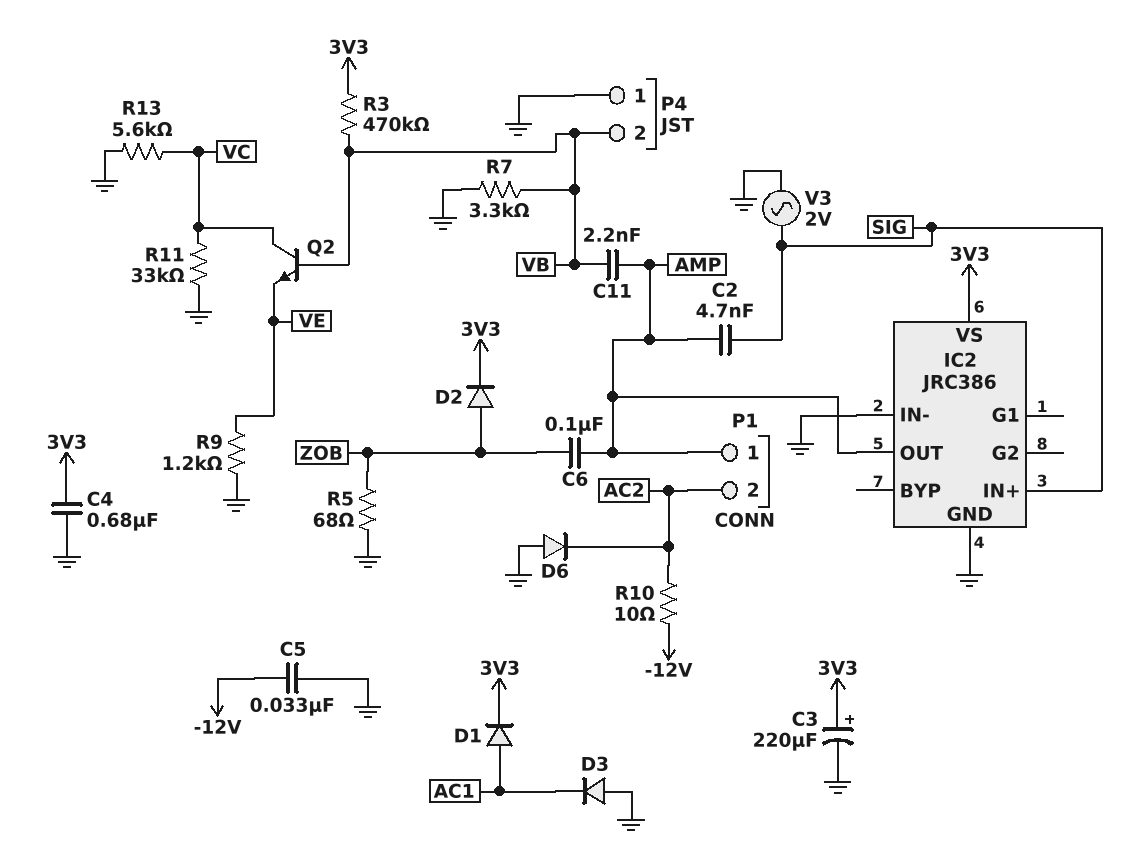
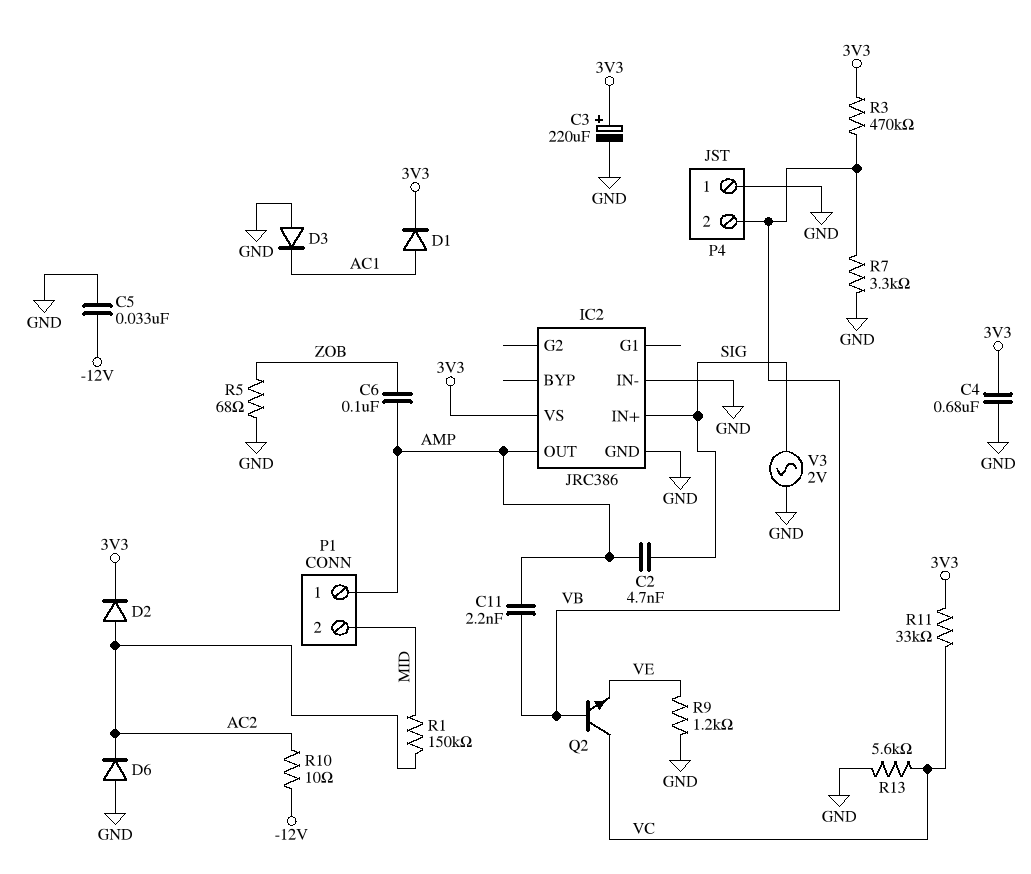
D2: diode (A ZOB, K 3V3) -> diode (A AC2, K 3V3)
P1 pin 2: AC2 -> MID
R1: none -> 150k (AC2, MID)
R11: 33k (GND, VC) -> 33k (3V3, VC)

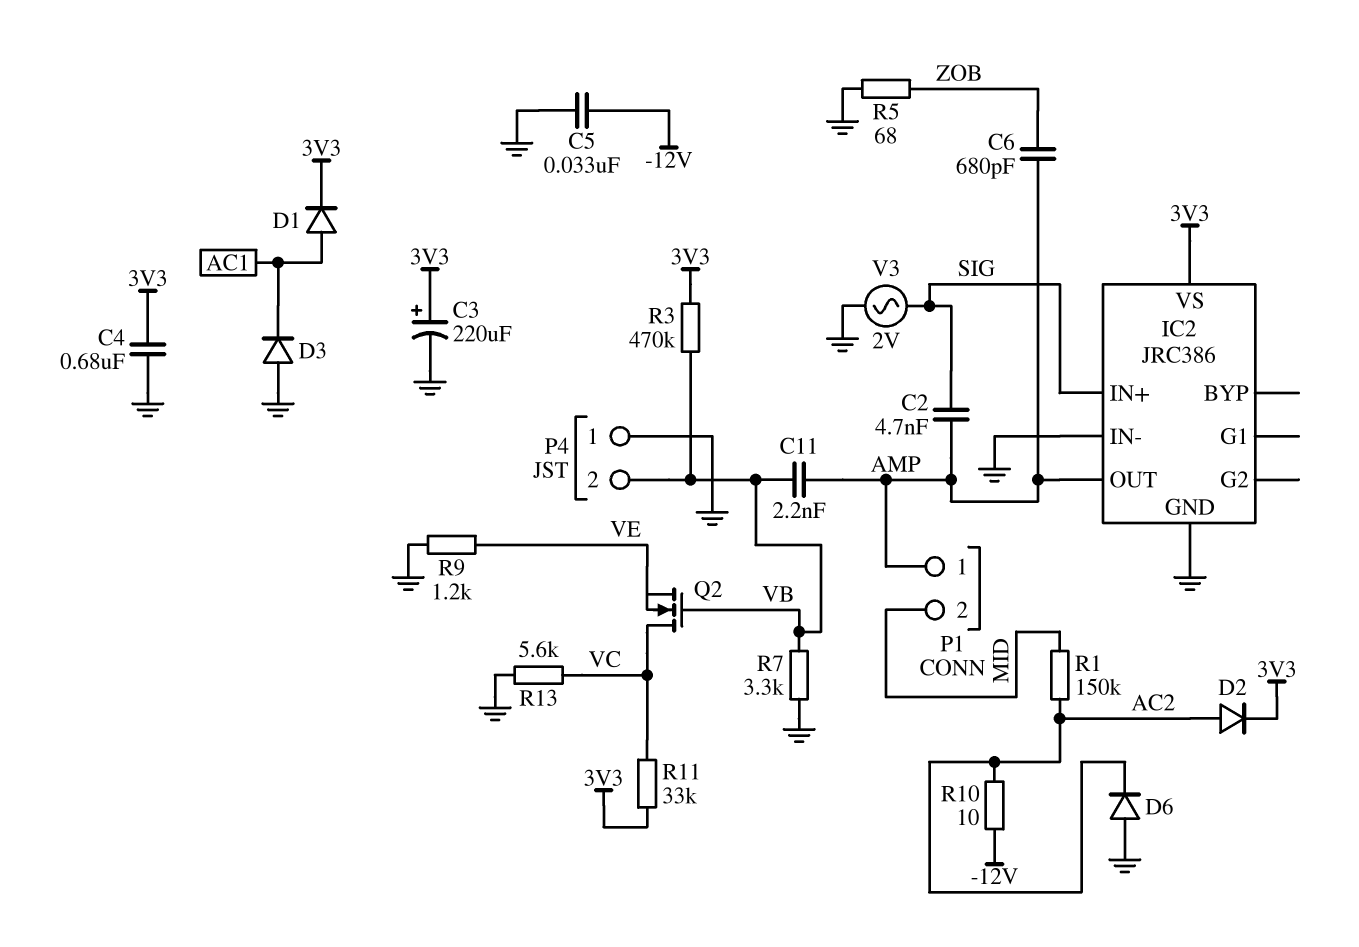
C6: 100nF (AMP, ZOB) -> 680pF (AMP, ZOB)
Q2: NPN (B VB, C VC, E VE) -> NMOS (G VB, D VC, S VE)

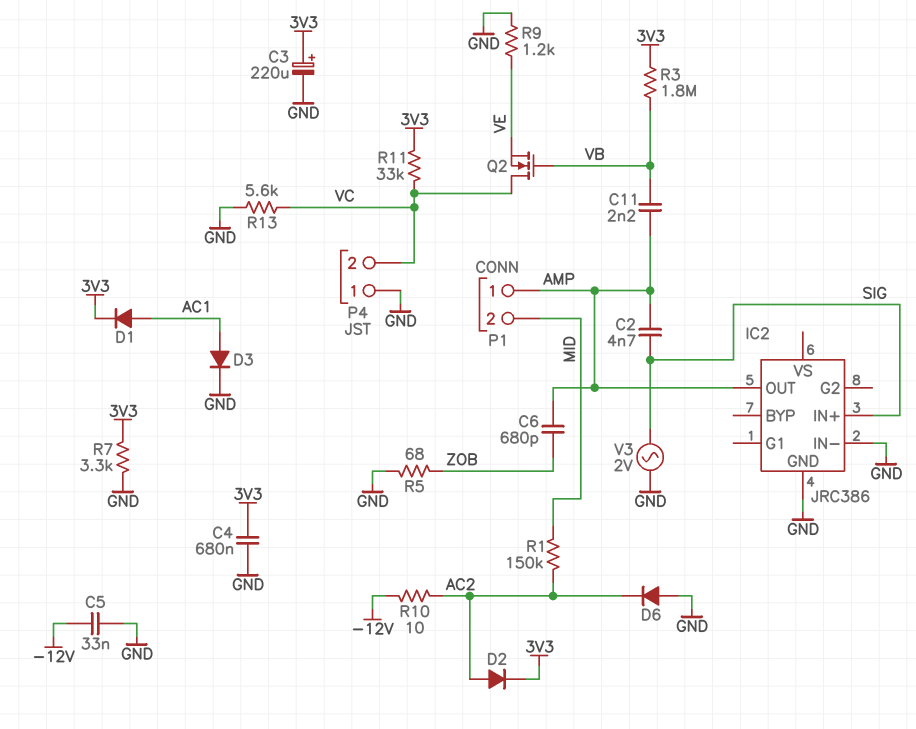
D3: diode (A GND, K AC1) -> diode (A AC1, K GND)
IC2 pin VS: 3V3 -> none
P4 pin 2: VB -> VC
R3: 470k (3V3, VB) -> 1.8M (3V3, VB)
R7: 3.3k (GND, VB) -> 3.3k (3V3, GND)

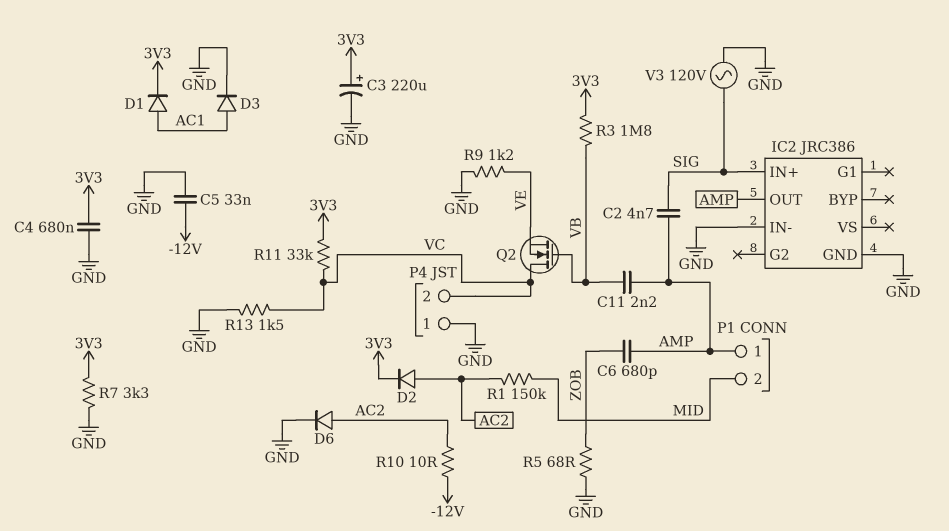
D6: diode (A GND, K AC2) -> diode (A AC2, K GND)
R13: 5.6k (GND, VC) -> 1.5k (GND, VC)
V3: AC 2V (GND, SIG) -> AC 120V (GND, SIG)

